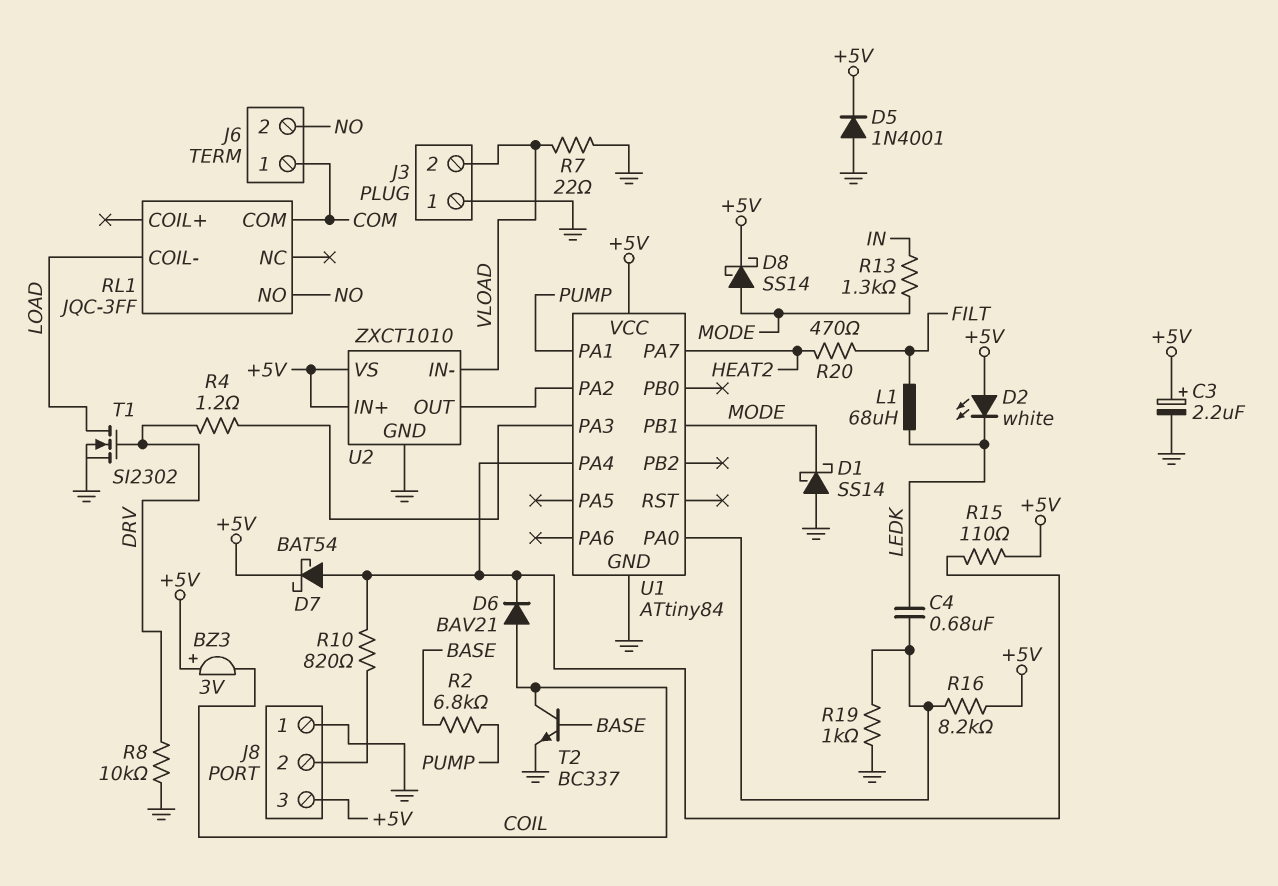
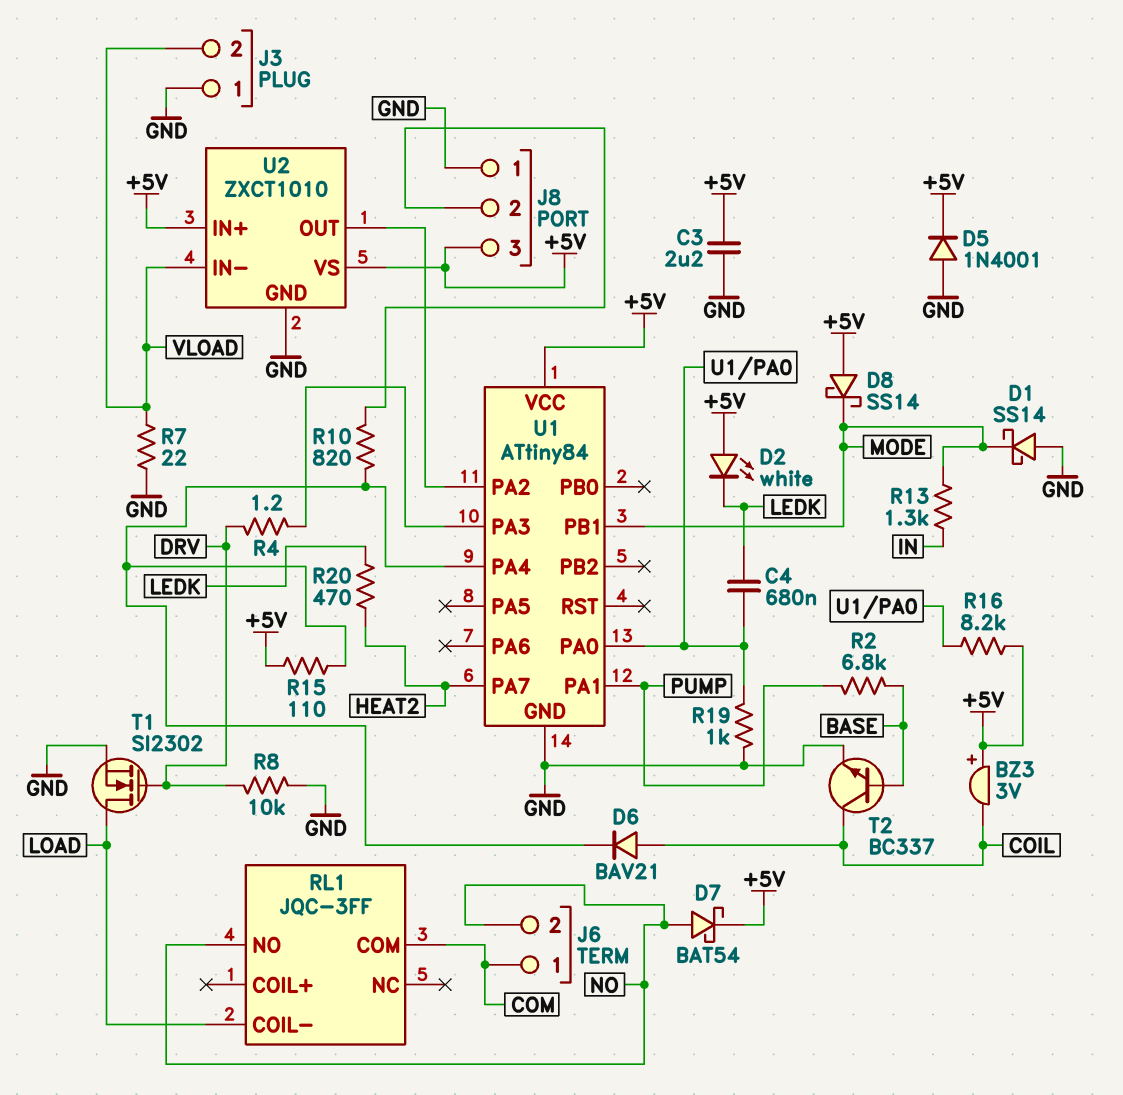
C3: 2.2uF (plus +5V, minus GND) -> 2.2uF (+5V, GND)
D7: schottky BAT54 (A U1/PA4, K +5V) -> schottky BAT54 (A NO, K +5V)
D8: schottky SS14 (A MODE, K +5V) -> schottky SS14 (A +5V, K MODE)
L1: 68uH (FILT, LEDK) -> none
R20: 470 (FILT, HEAT2) -> 470 (HEAT2, LEDK)

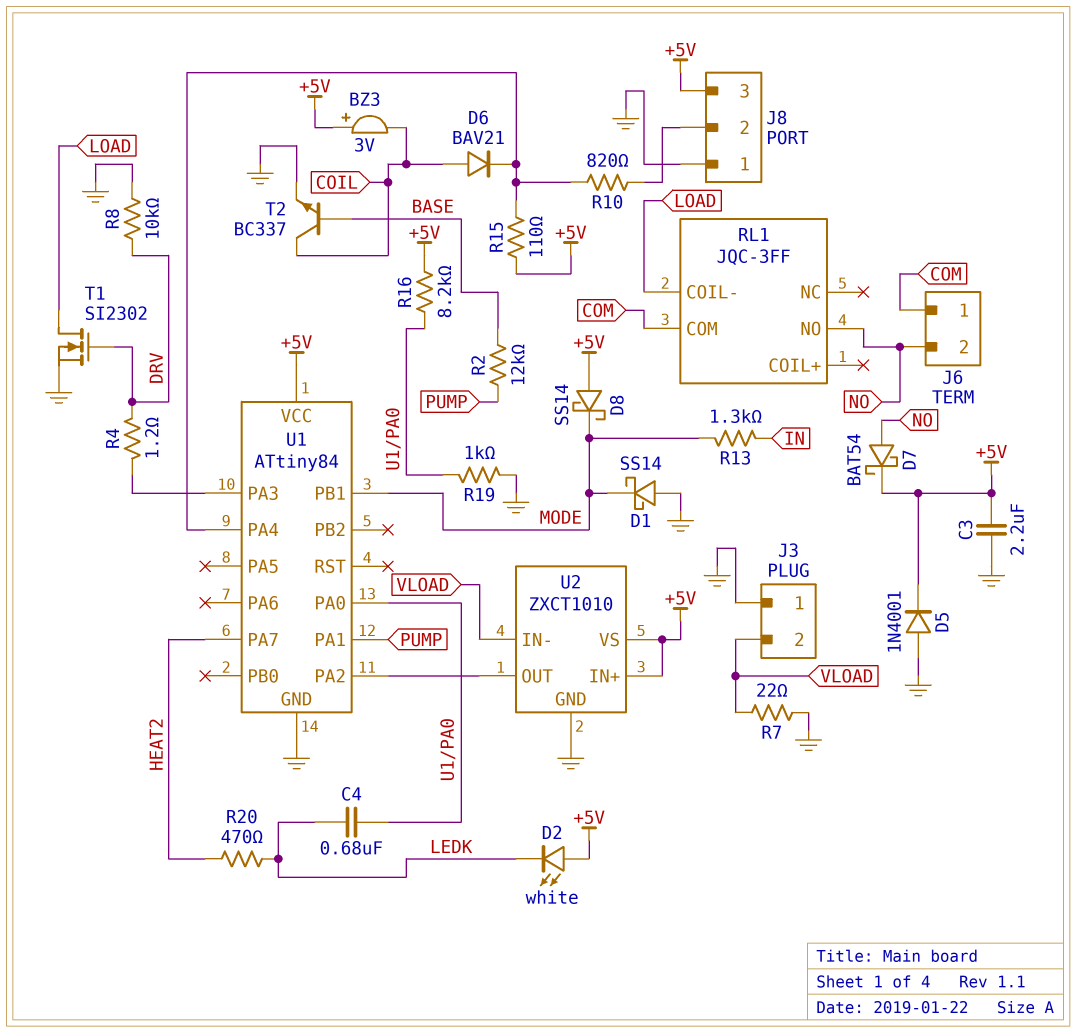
R2: 6.8k (BASE, PUMP) -> 12k (BASE, PUMP)

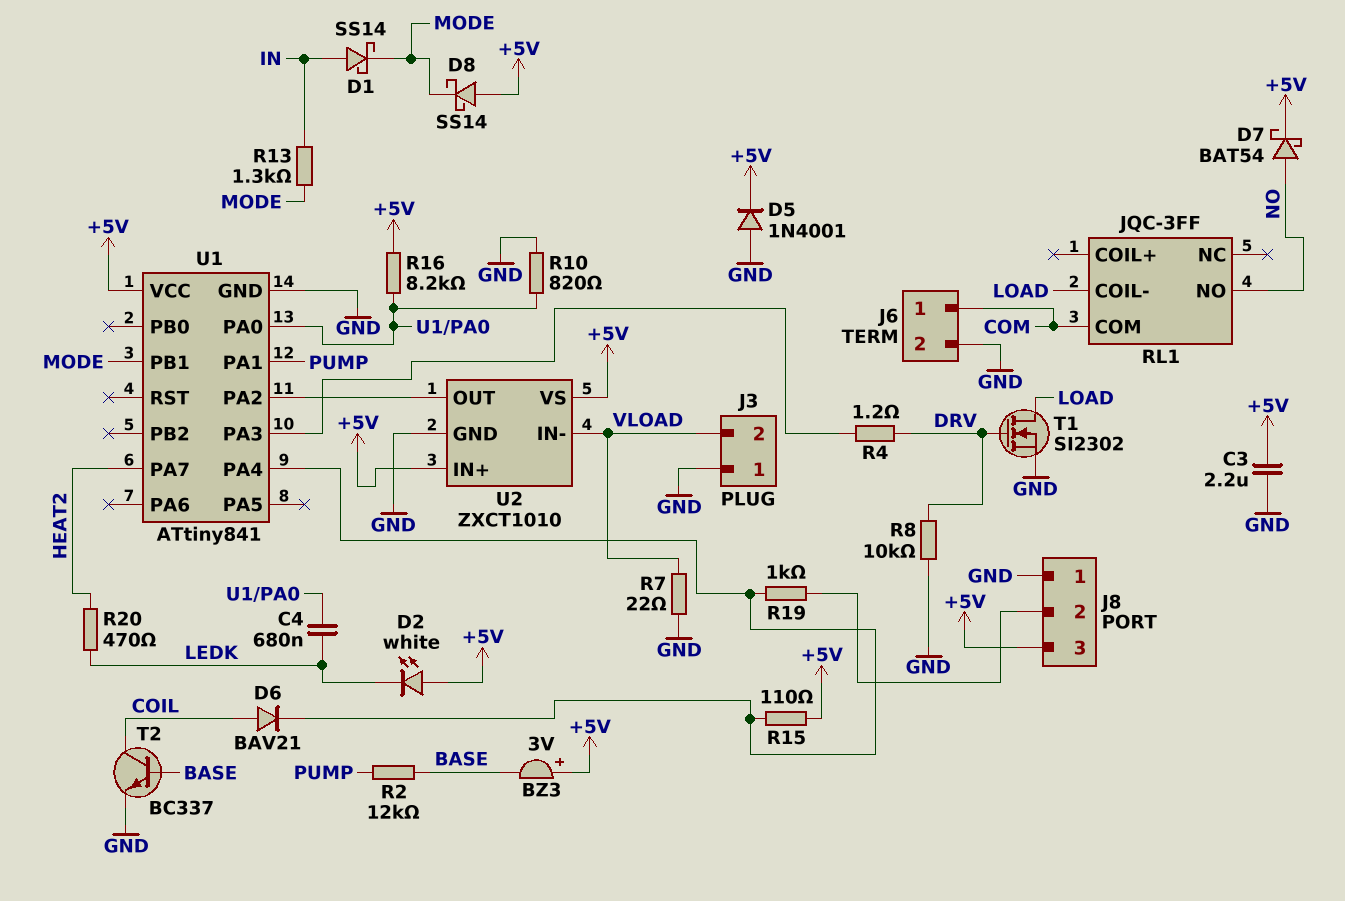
BZ3: buzzer 3V (plus +5V, minus COIL) -> buzzer 3V (plus +5V, minus BASE)
D1: schottky SS14 (A GND, K MODE) -> schottky SS14 (A IN, K MODE)
J6 pin 2: NO -> GND
R10: 820 (J8/2, U1/PA4) -> 820 (GND, U1/PA0)
R19: 1k (GND, U1/PA0) -> 1k (J8/2, U1/PA4)
U1: ATtiny84 -> ATtiny841

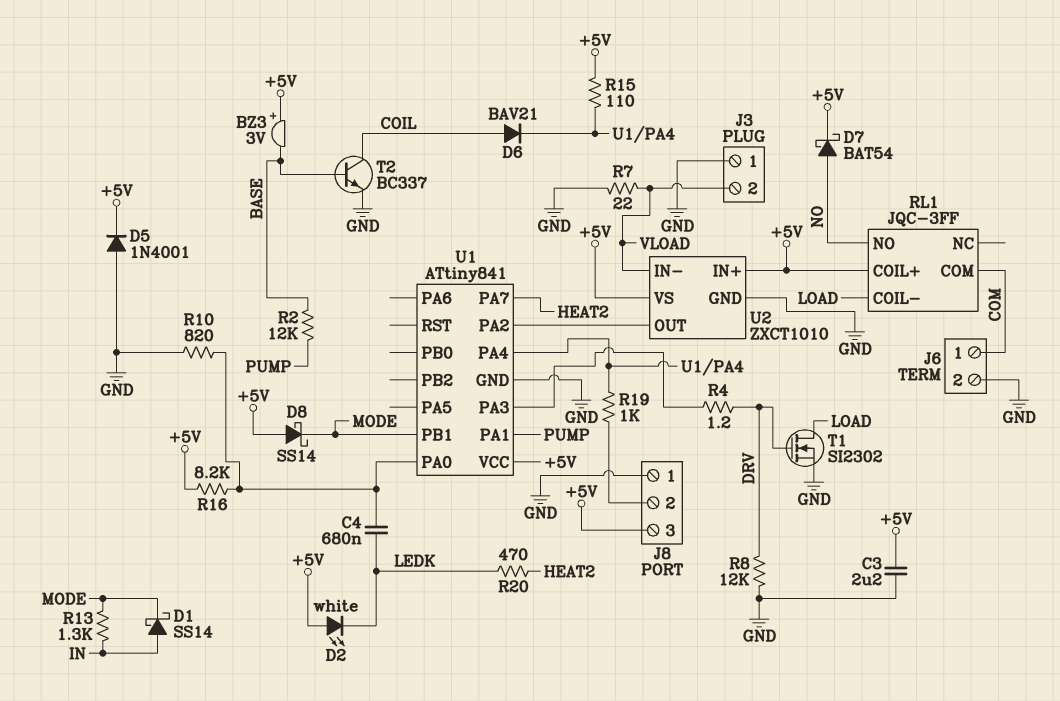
R8: 10k (DRV, GND) -> 12k (DRV, GND)
RL1 pin COIL+: none -> +5V

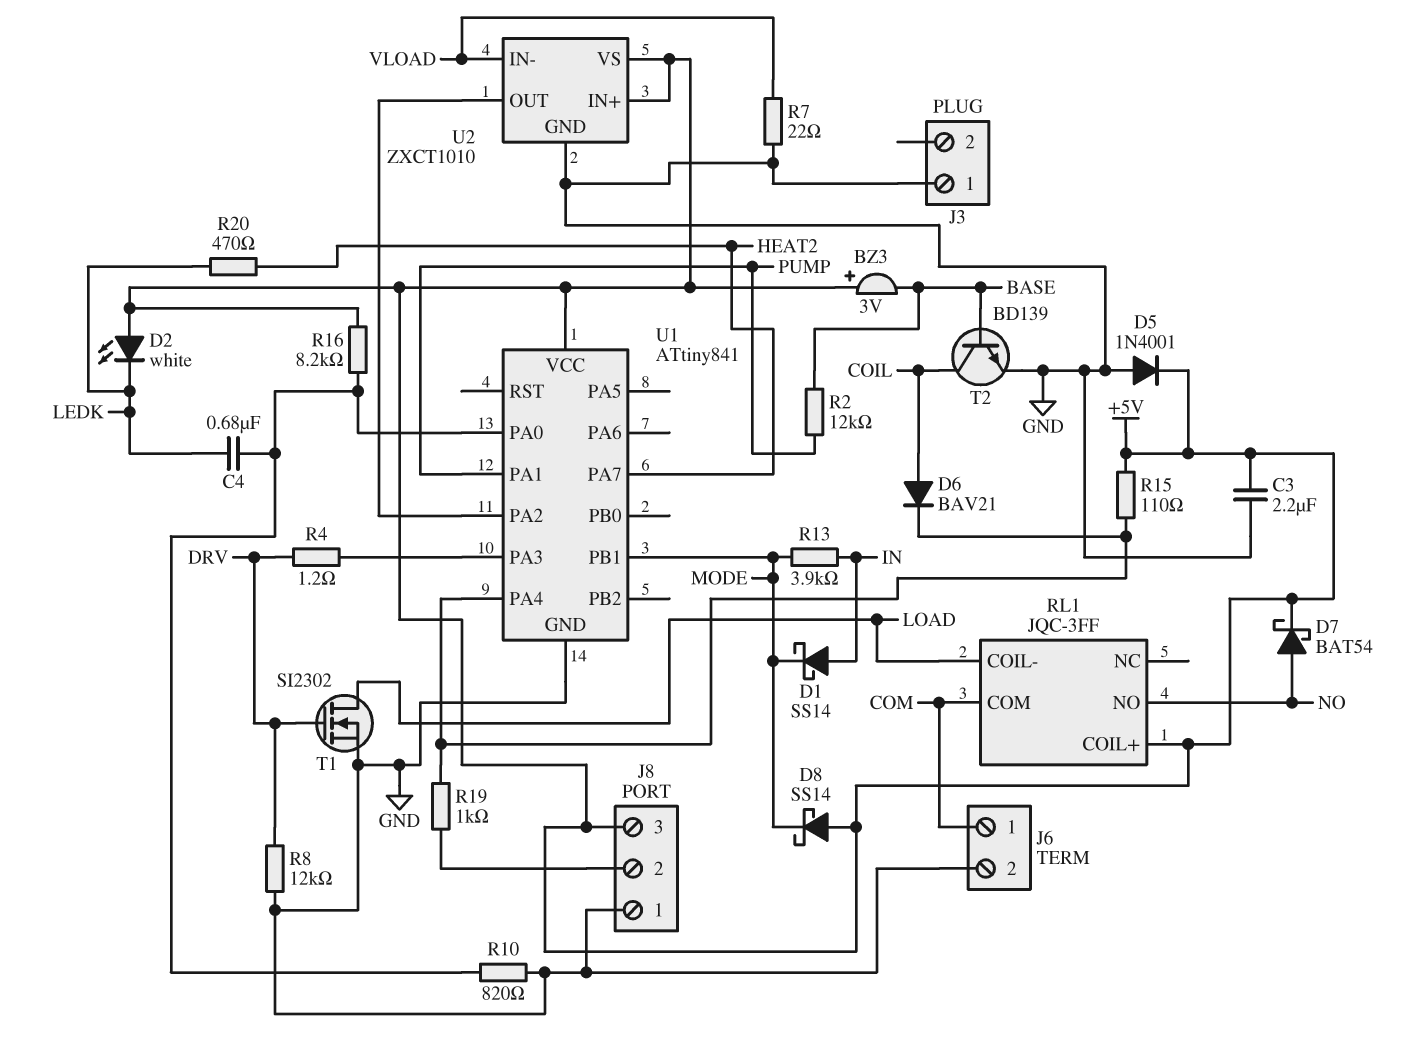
J3 pin 2: VLOAD -> none
R13: 1.3k (IN, MODE) -> 3.9k (IN, MODE)
T2: NPN BC337 (B BASE, C COIL, E GND) -> NPN BD139 (B BASE, C COIL, E GND)

